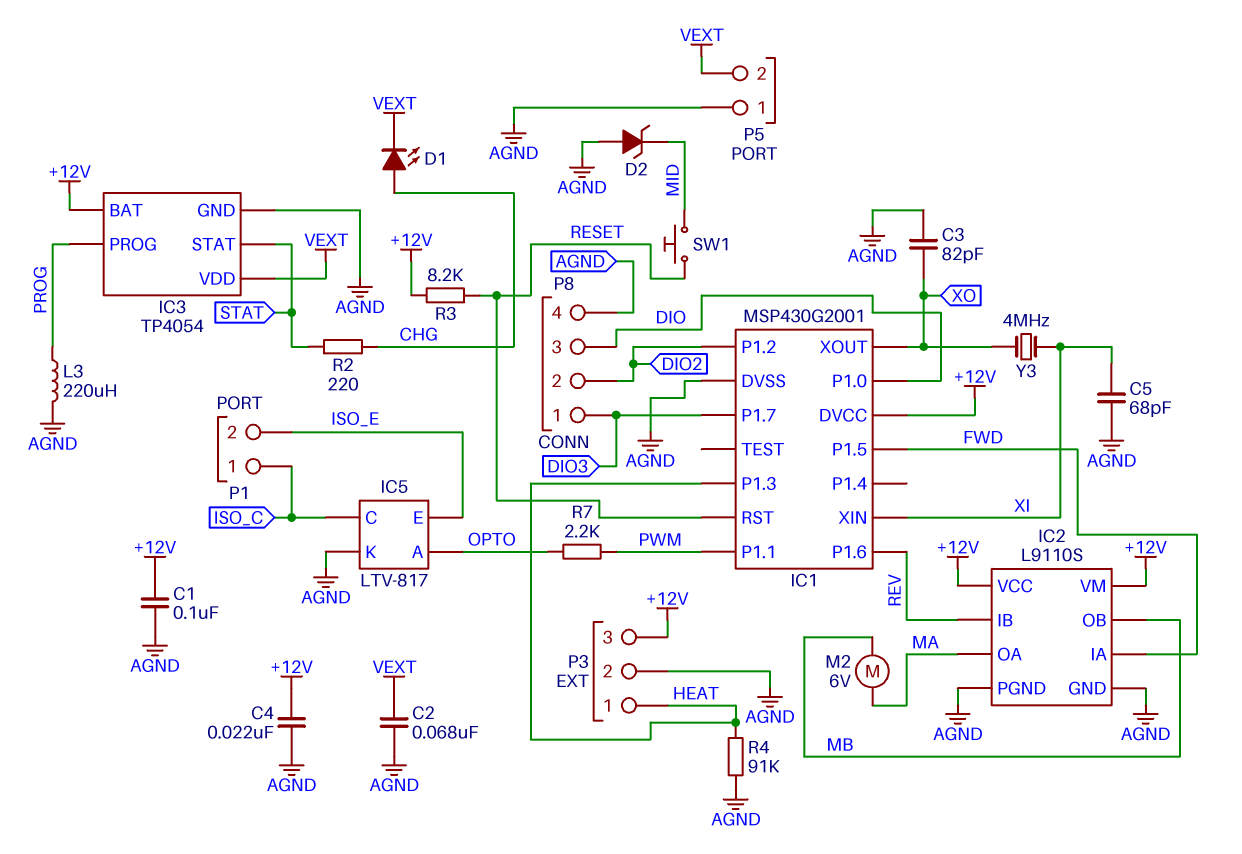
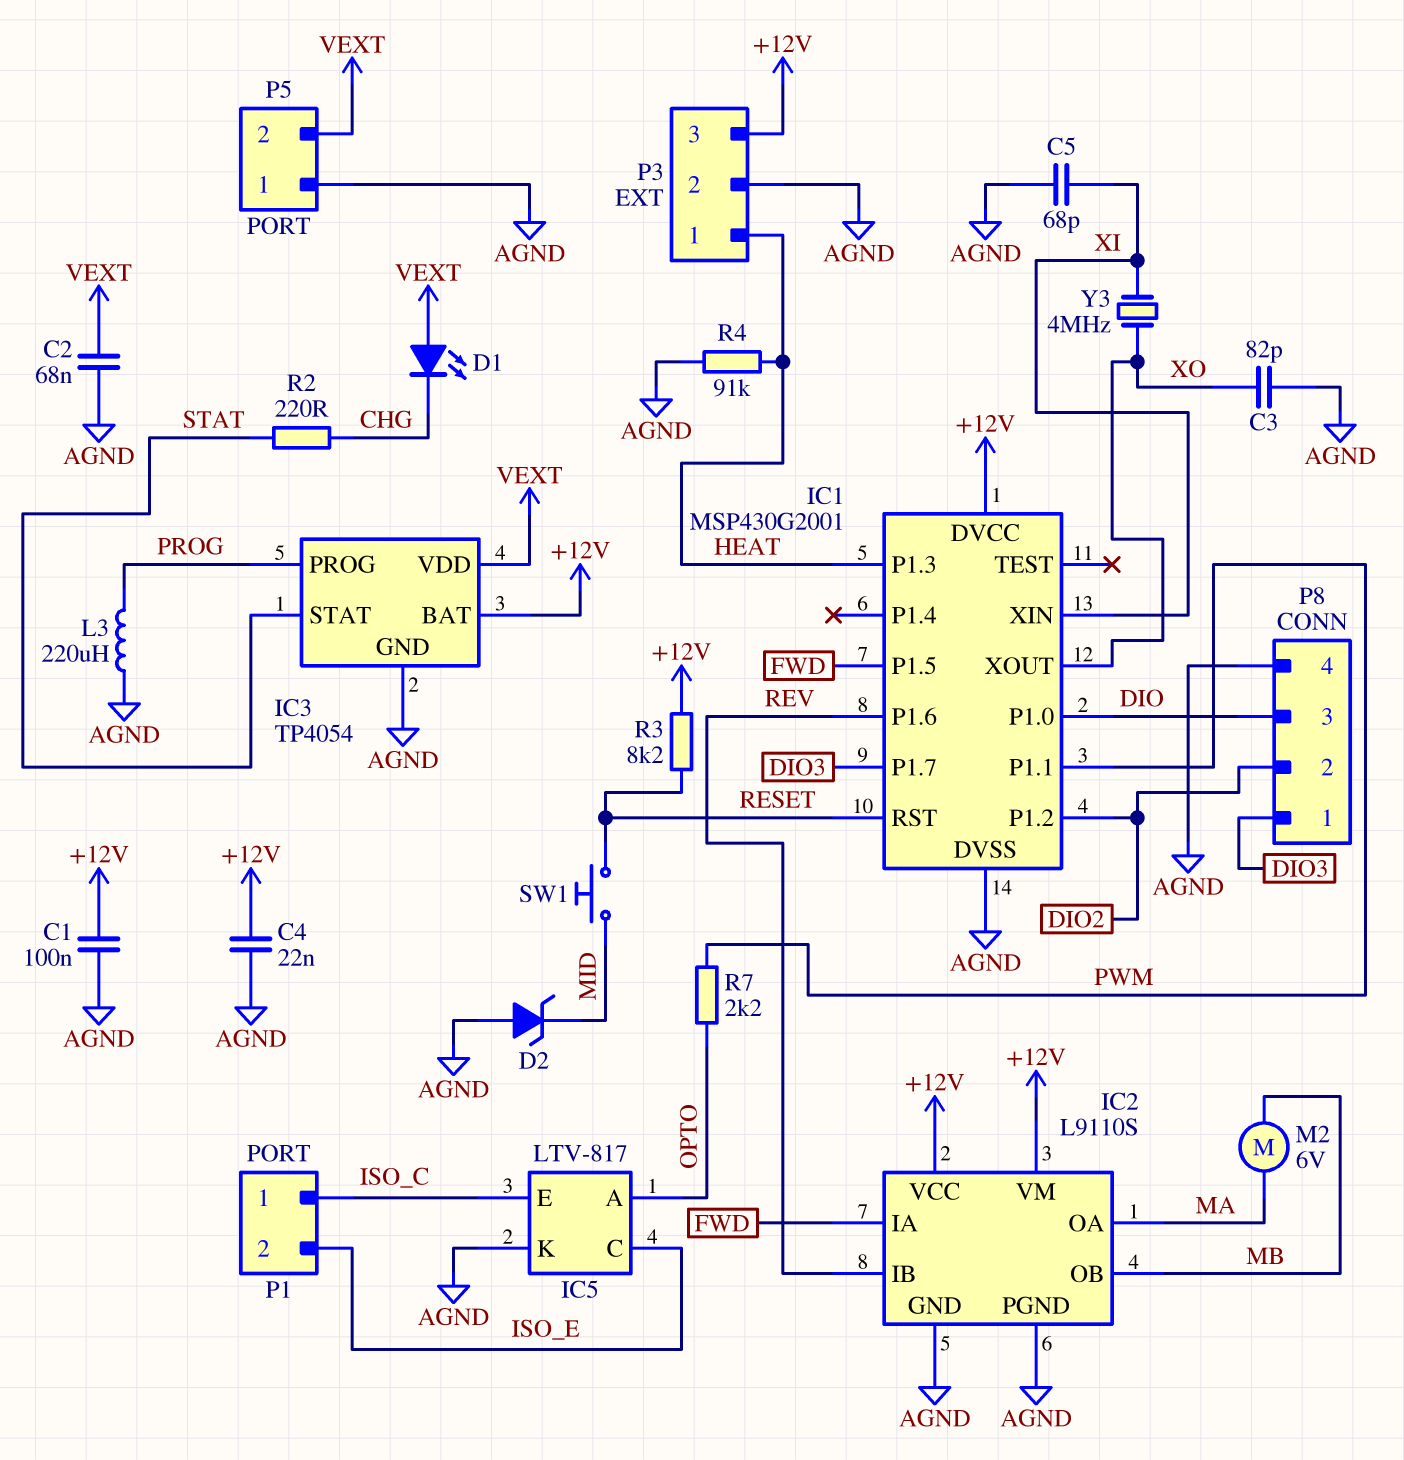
D1: LED (A CHG, K VEXT) -> LED (A VEXT, K CHG)
IC5 pin C: ISO_C -> ISO_E
IC5 pin E: ISO_E -> ISO_C

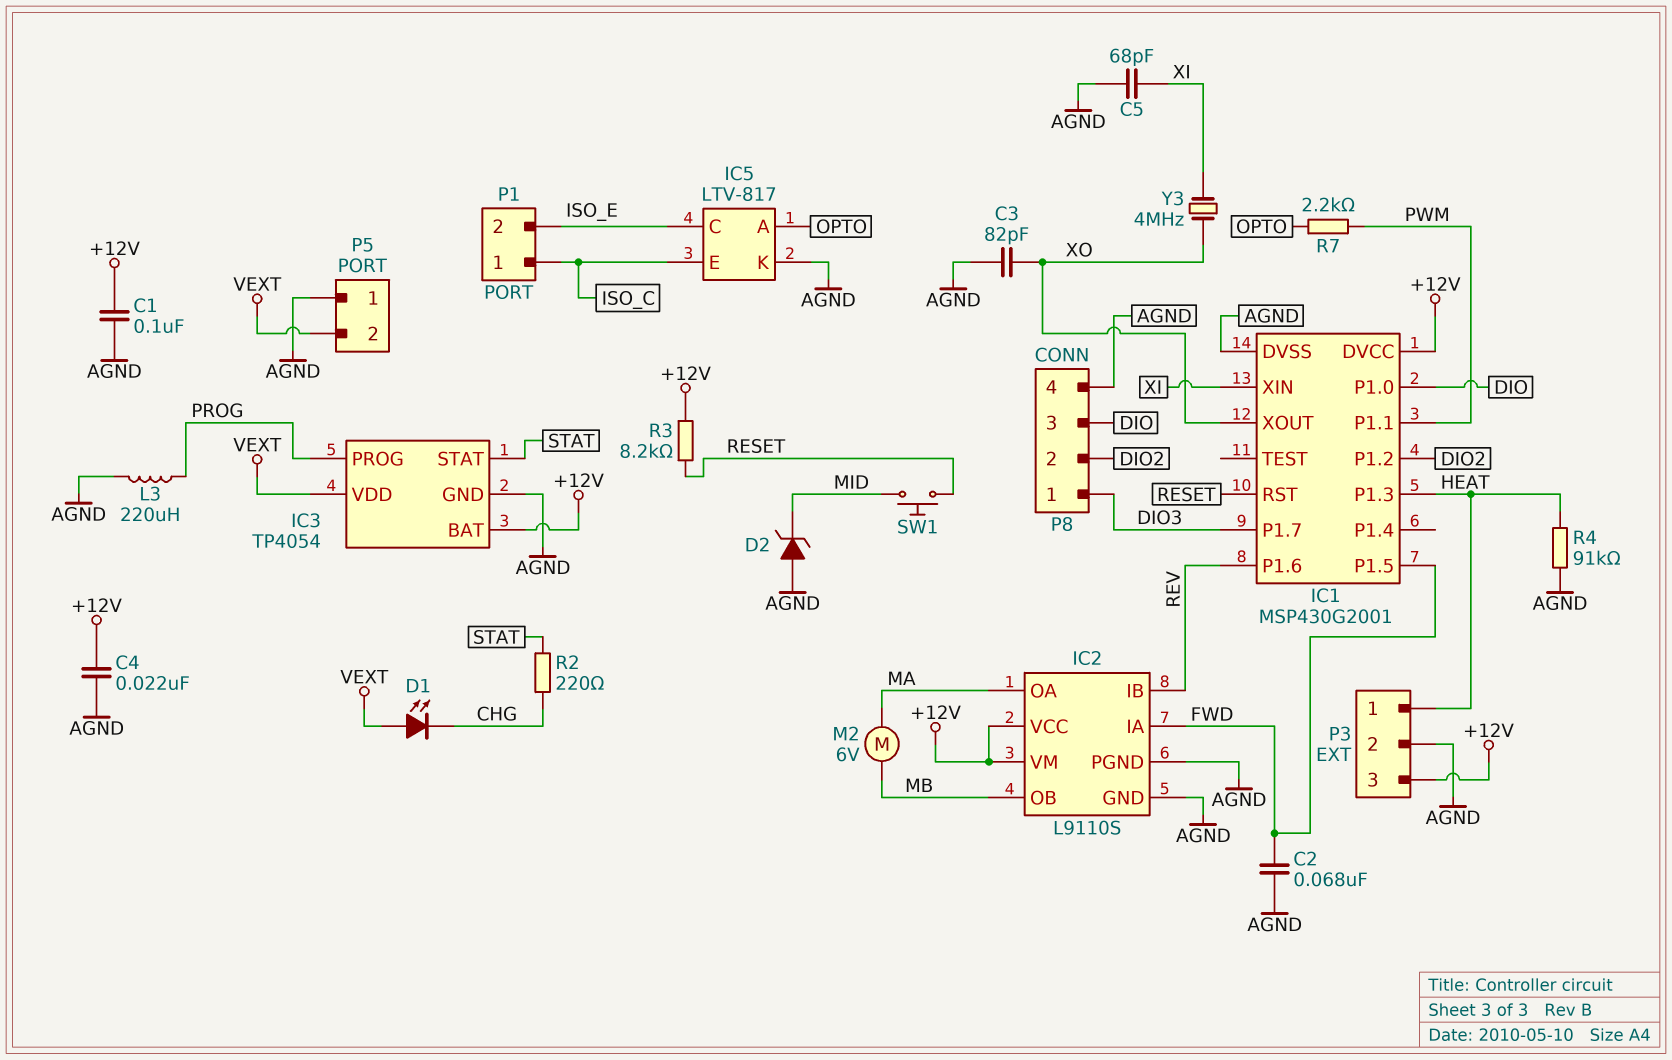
C2: 68nF (AGND, VEXT) -> 68nF (AGND, FWD)

